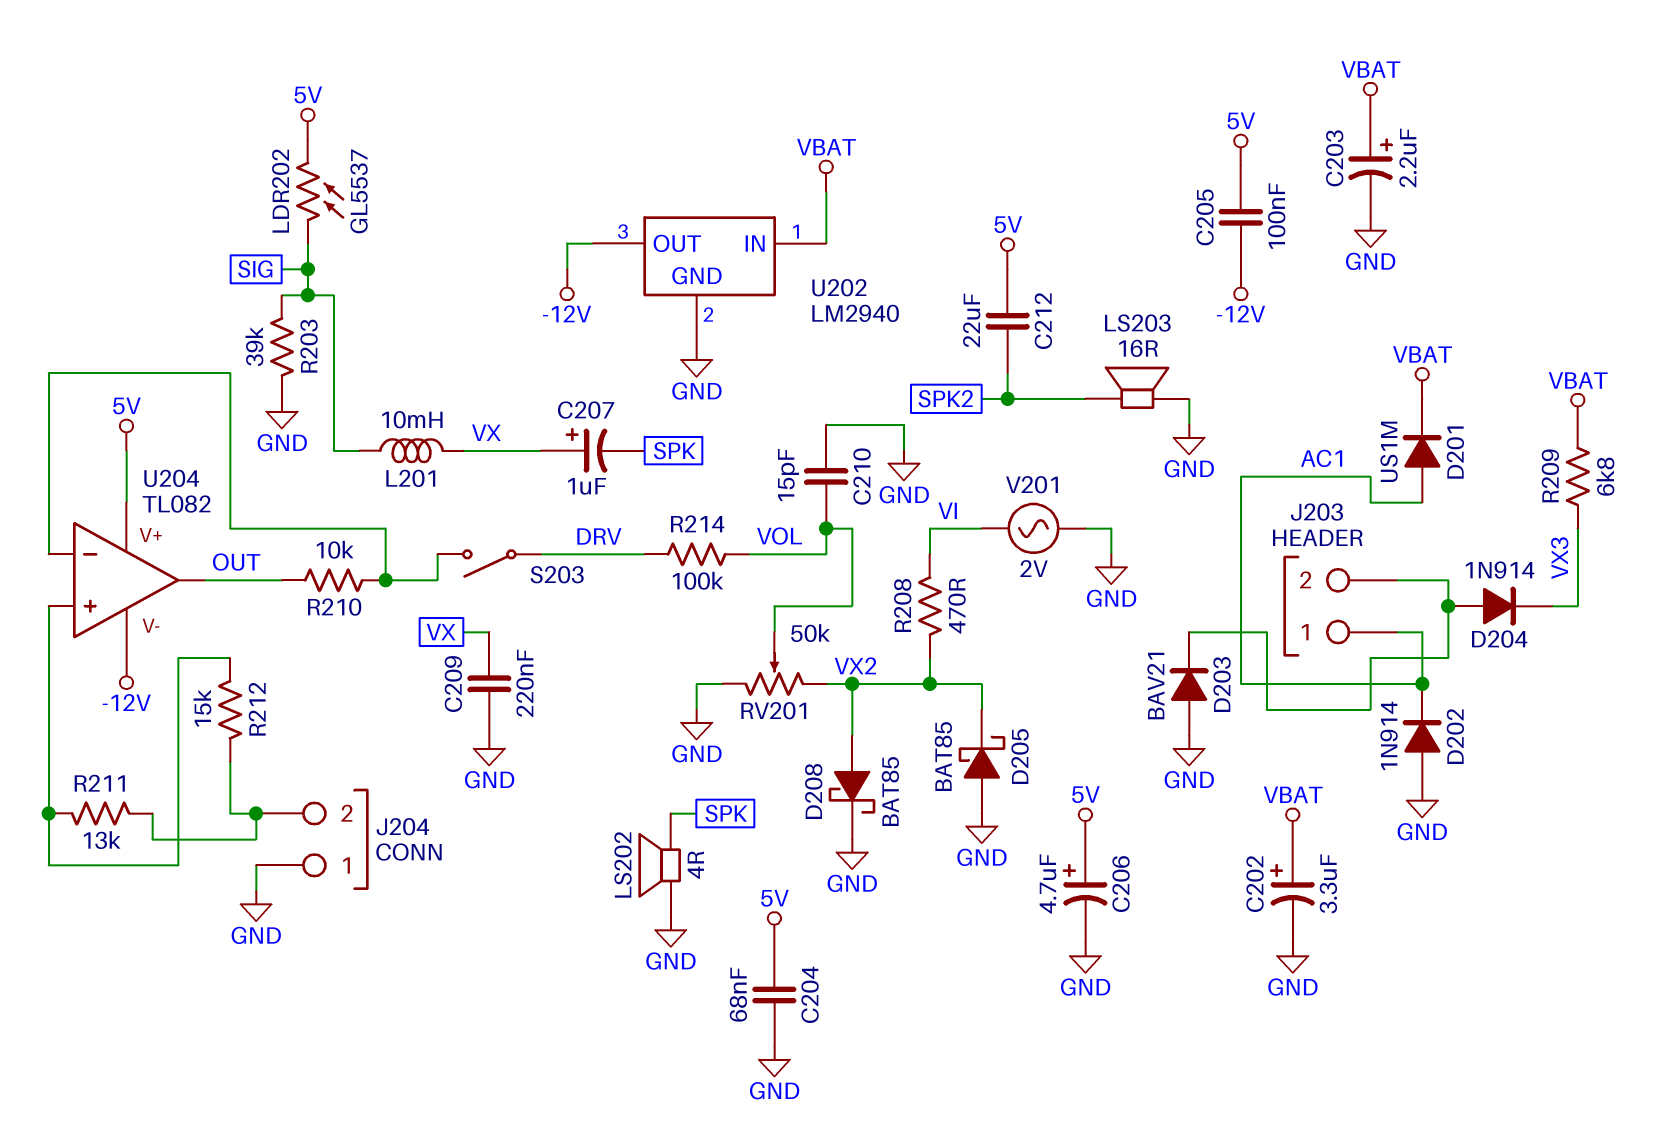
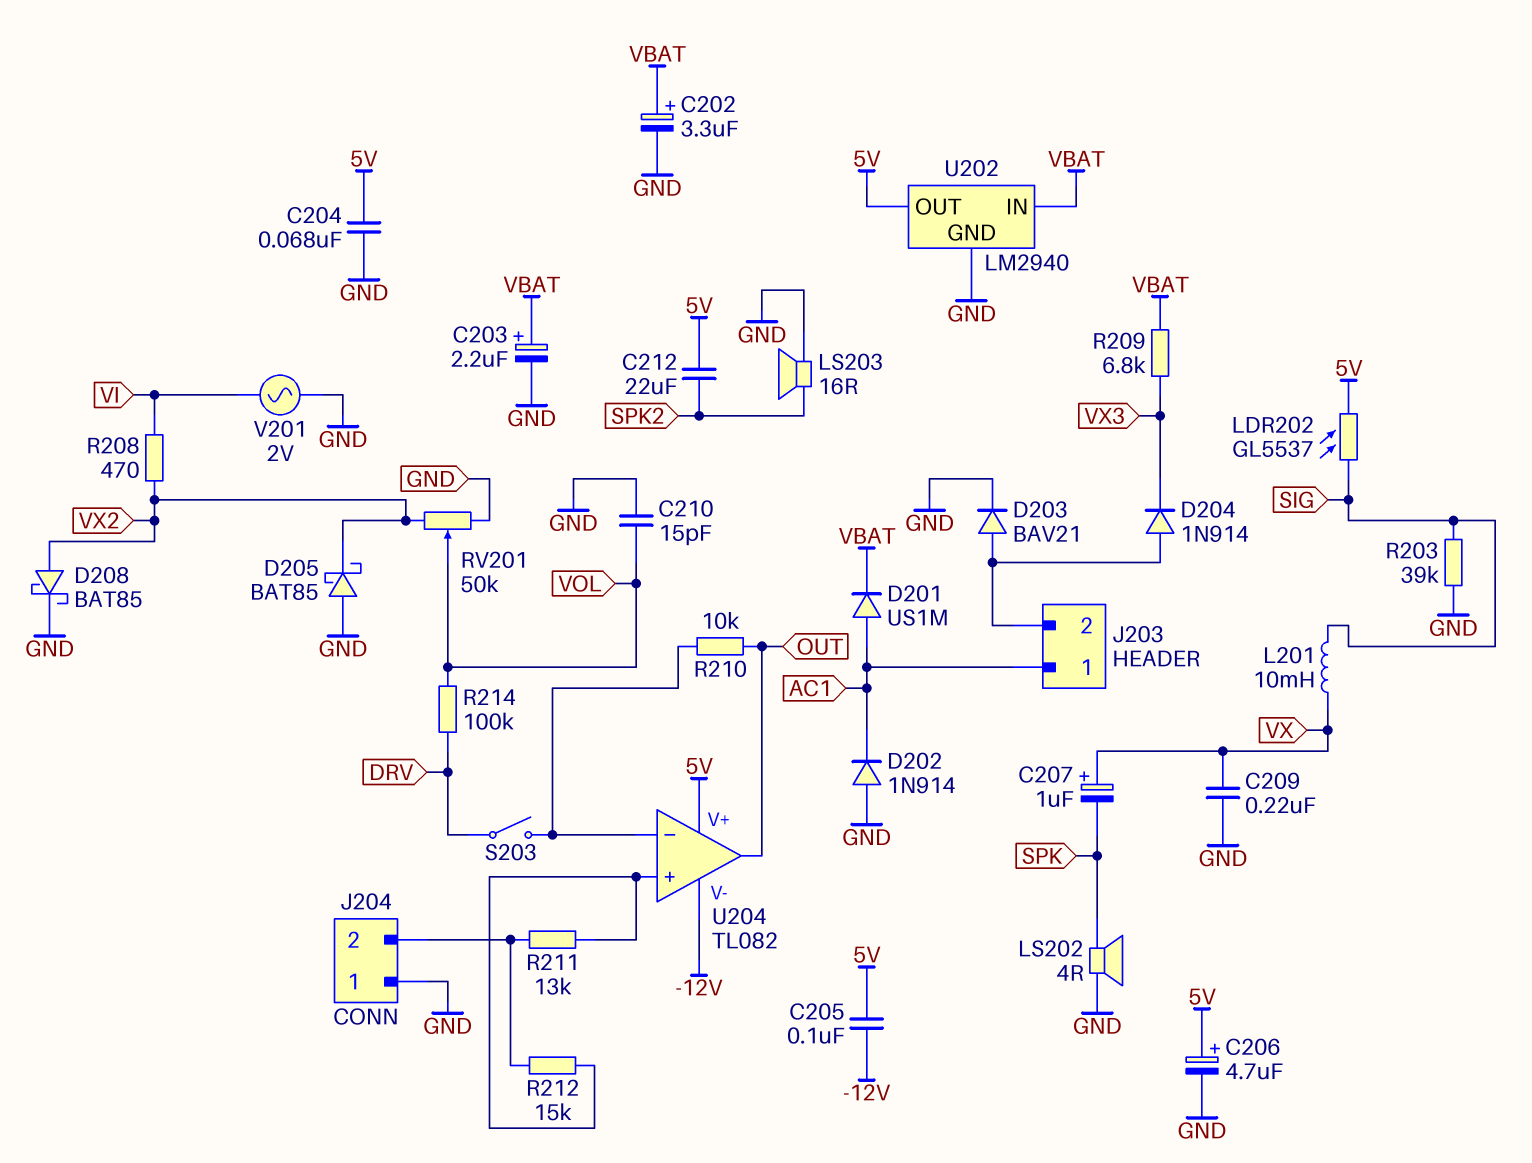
D203: diode BAV21 (A GND, K J203/2) -> diode BAV21 (A J203/2, K GND)
U202 pin OUT: -12V -> 5V

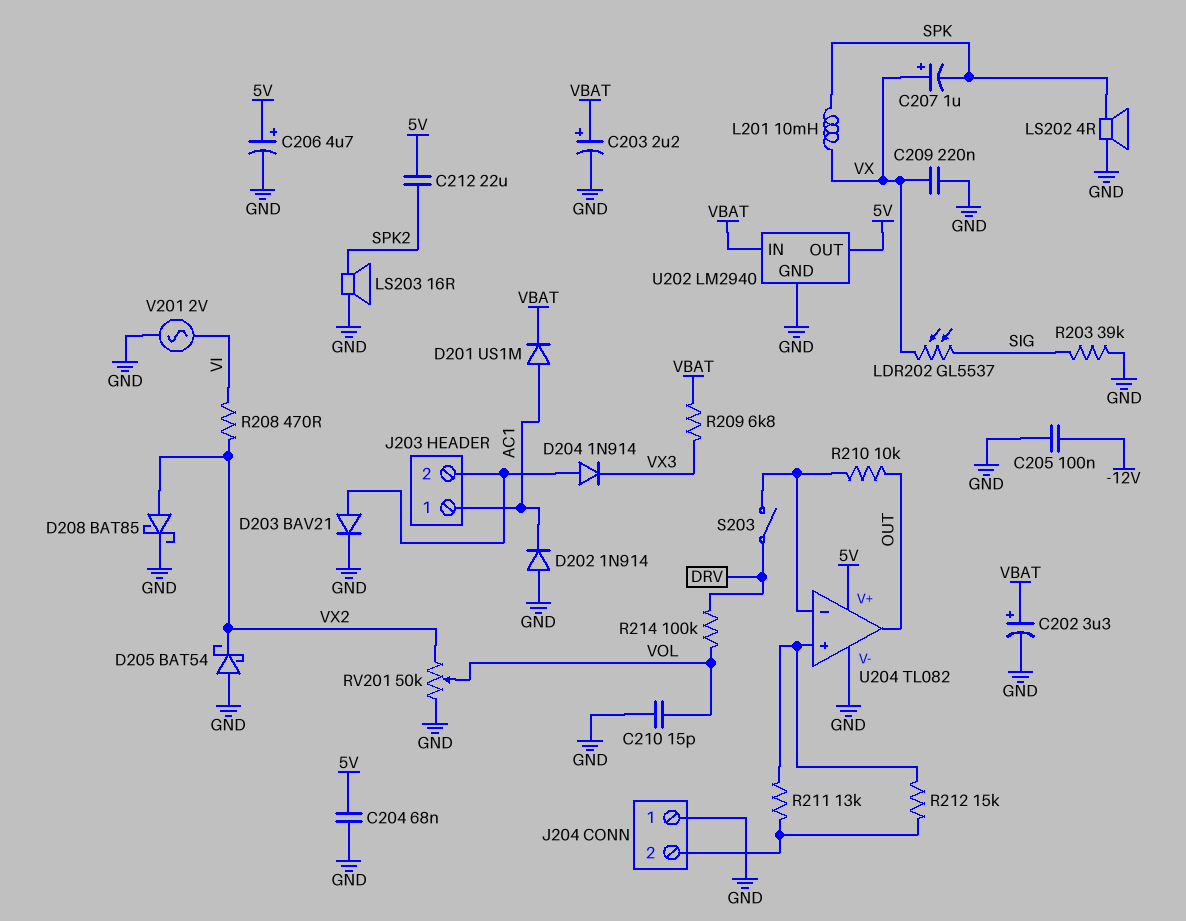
C205: 100nF (-12V, 5V) -> 100nF (-12V, GND)
D205: schottky BAT85 (A GND, K VX2) -> schottky BAT54 (A GND, K VX2)
L201: 10mH (SIG, VX) -> 10mH (SPK, VX)
LDR202: GL5537 (5V, SIG) -> GL5537 (SIG, VX)
U204 pin V-: -12V -> GND

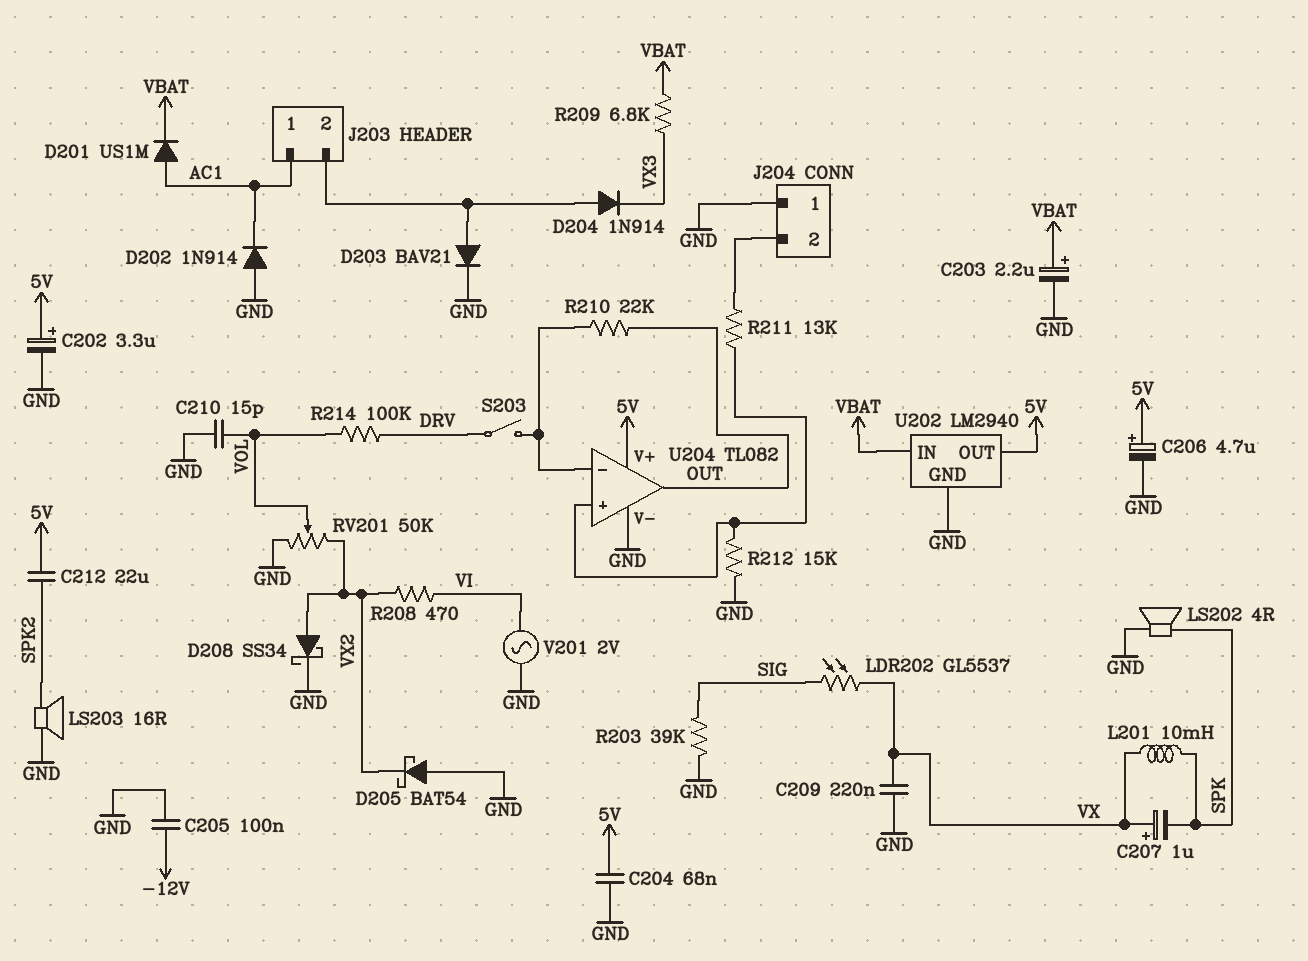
C202: 3.3uF (plus VBAT, minus GND) -> 3.3uF (plus 5V, minus GND)
D208: schottky BAT85 (A VX2, K GND) -> schottky SS34 (A VX2, K GND)
R210: 10k (OUT, U204/in-) -> 22k (OUT, U204/in-)
R212: 15k (J204/2, U204/in+) -> 15k (GND, U204/in+)

